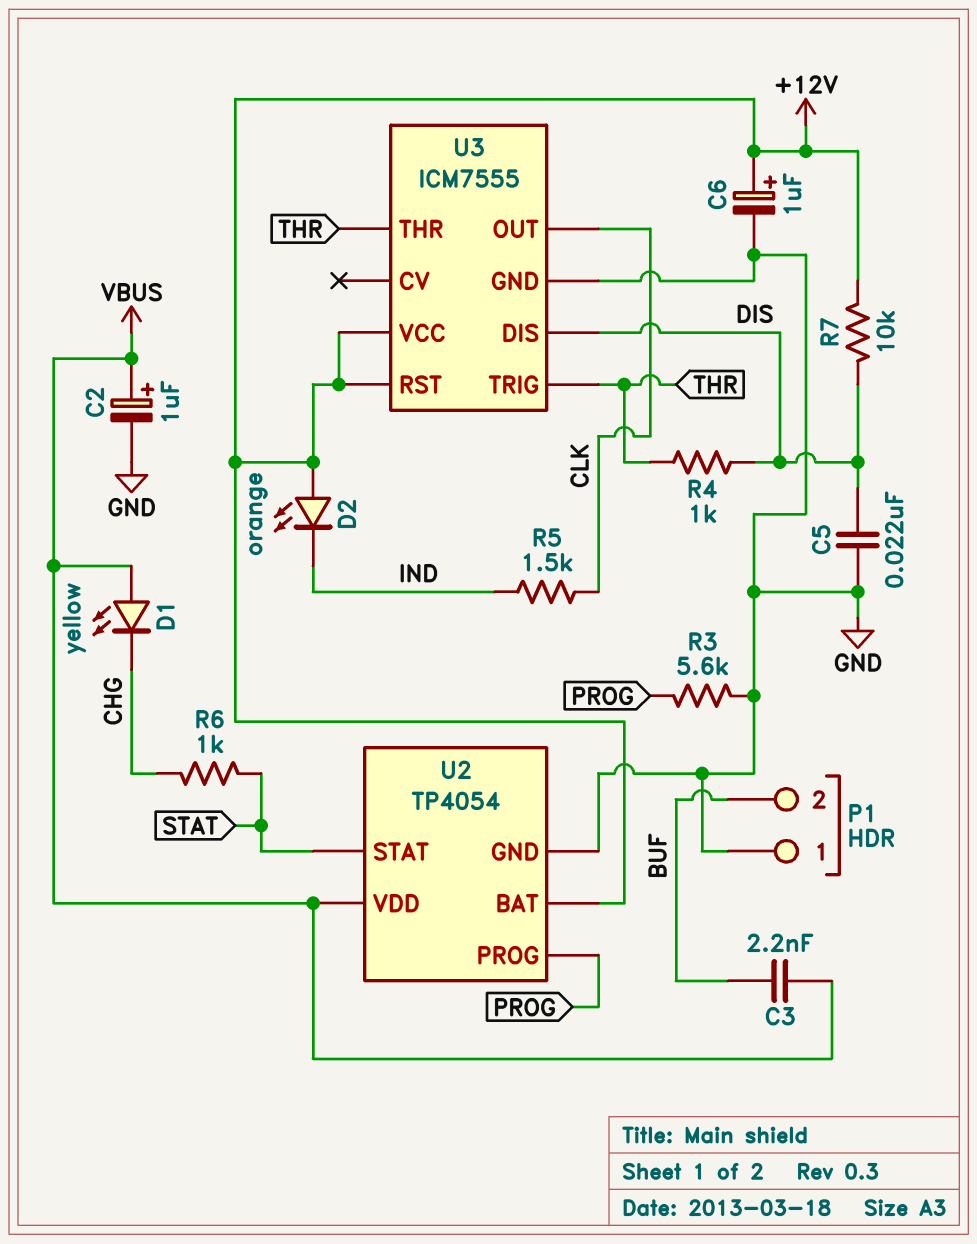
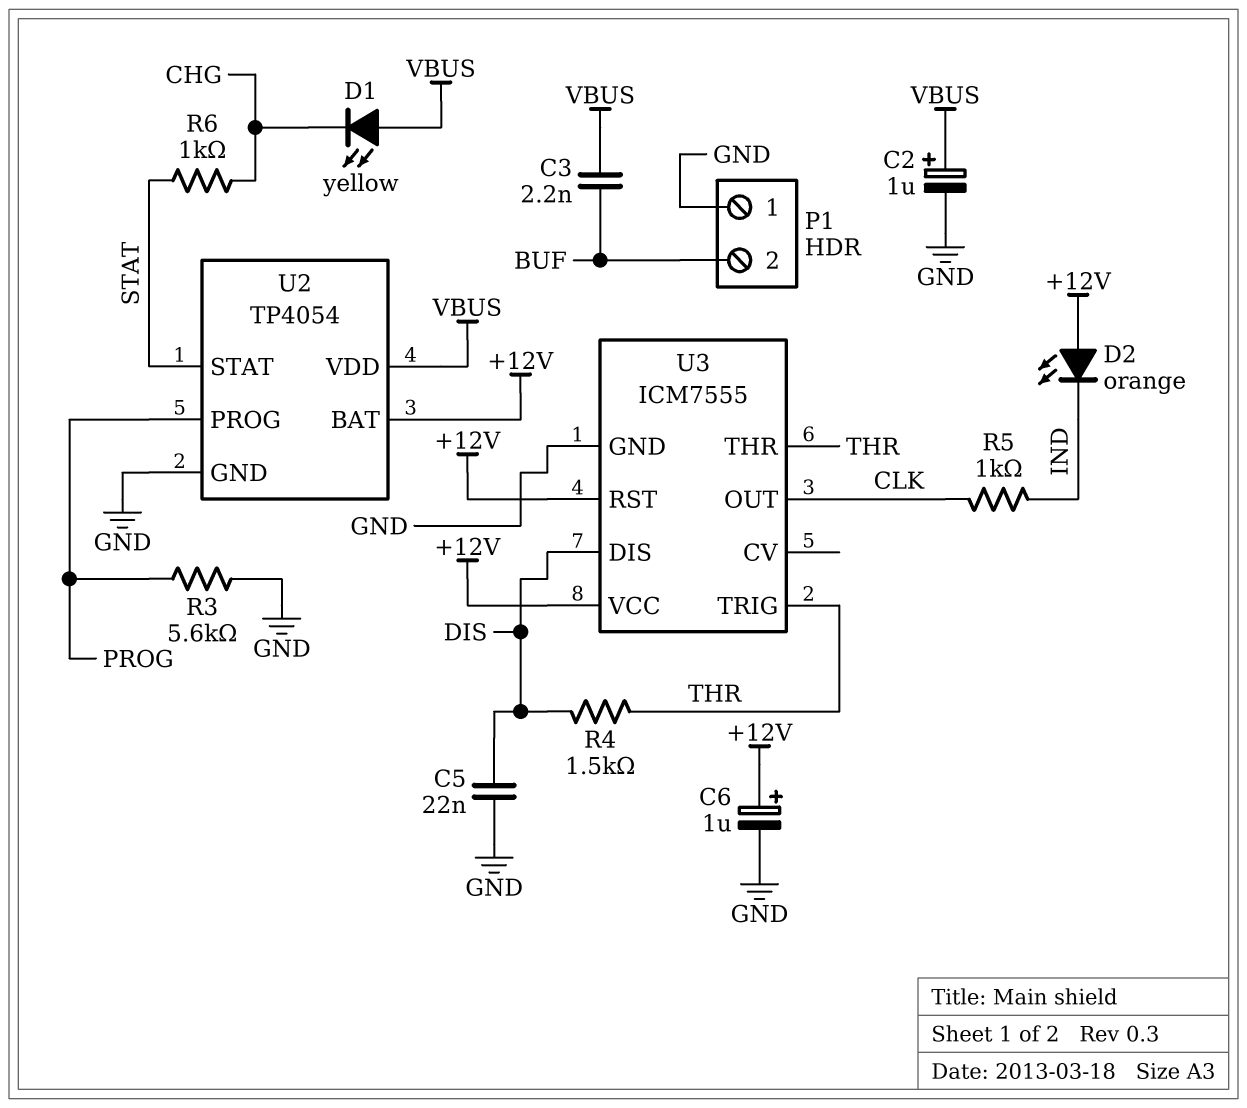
R4: 1k (DIS, THR) -> 1.5k (DIS, THR)
R5: 1.5k (CLK, IND) -> 1k (CLK, IND)
R7: 10k (+12V, DIS) -> none

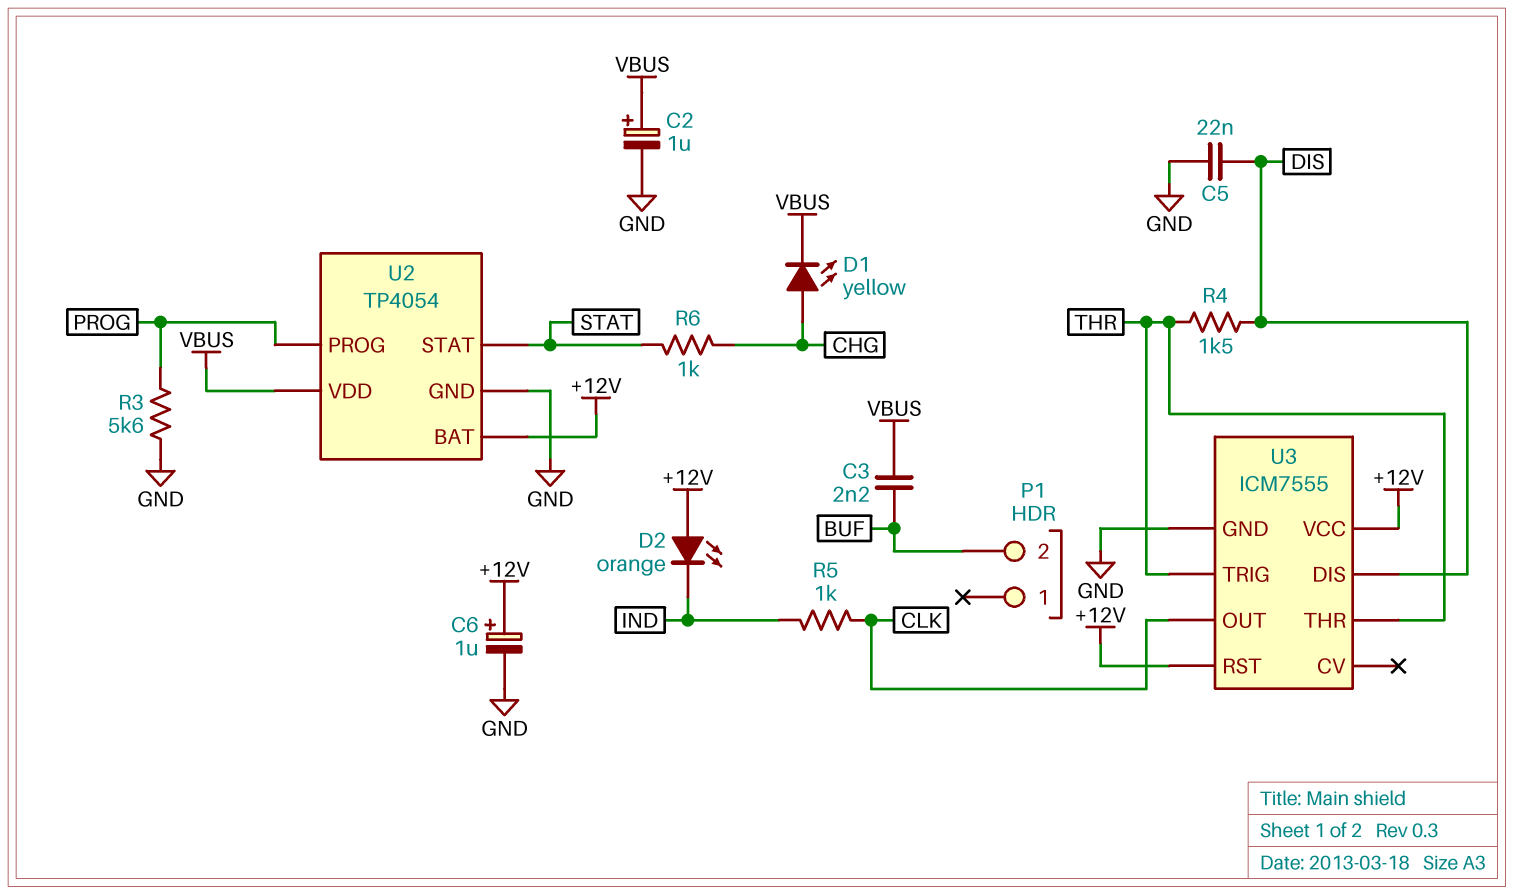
D1: LED yellow (A VBUS, K CHG) -> LED yellow (A CHG, K VBUS)
P1 pin 1: GND -> none

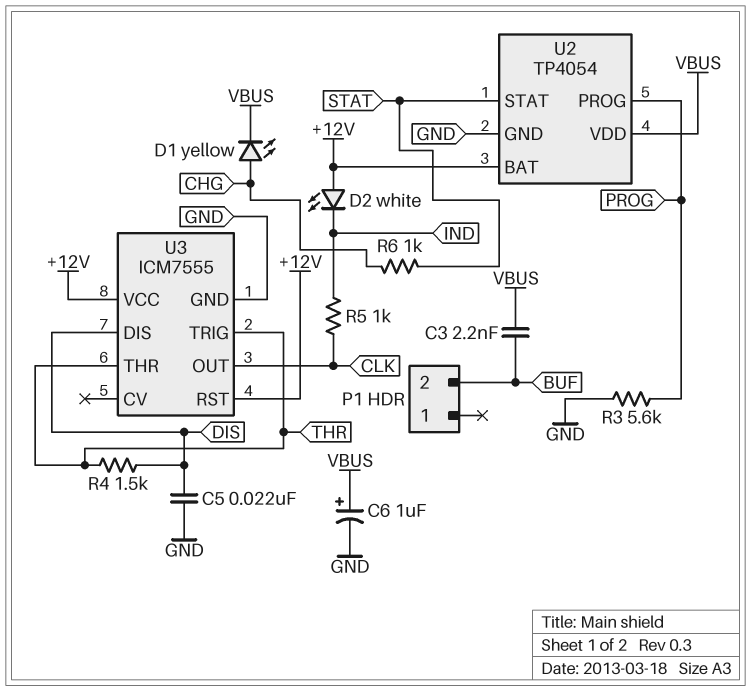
C2: 1uF (plus VBUS, minus GND) -> none
C6: 1uF (plus +12V, minus GND) -> 1uF (plus VBUS, minus GND)
D2: LED orange (A +12V, K IND) -> LED white (A +12V, K IND)

